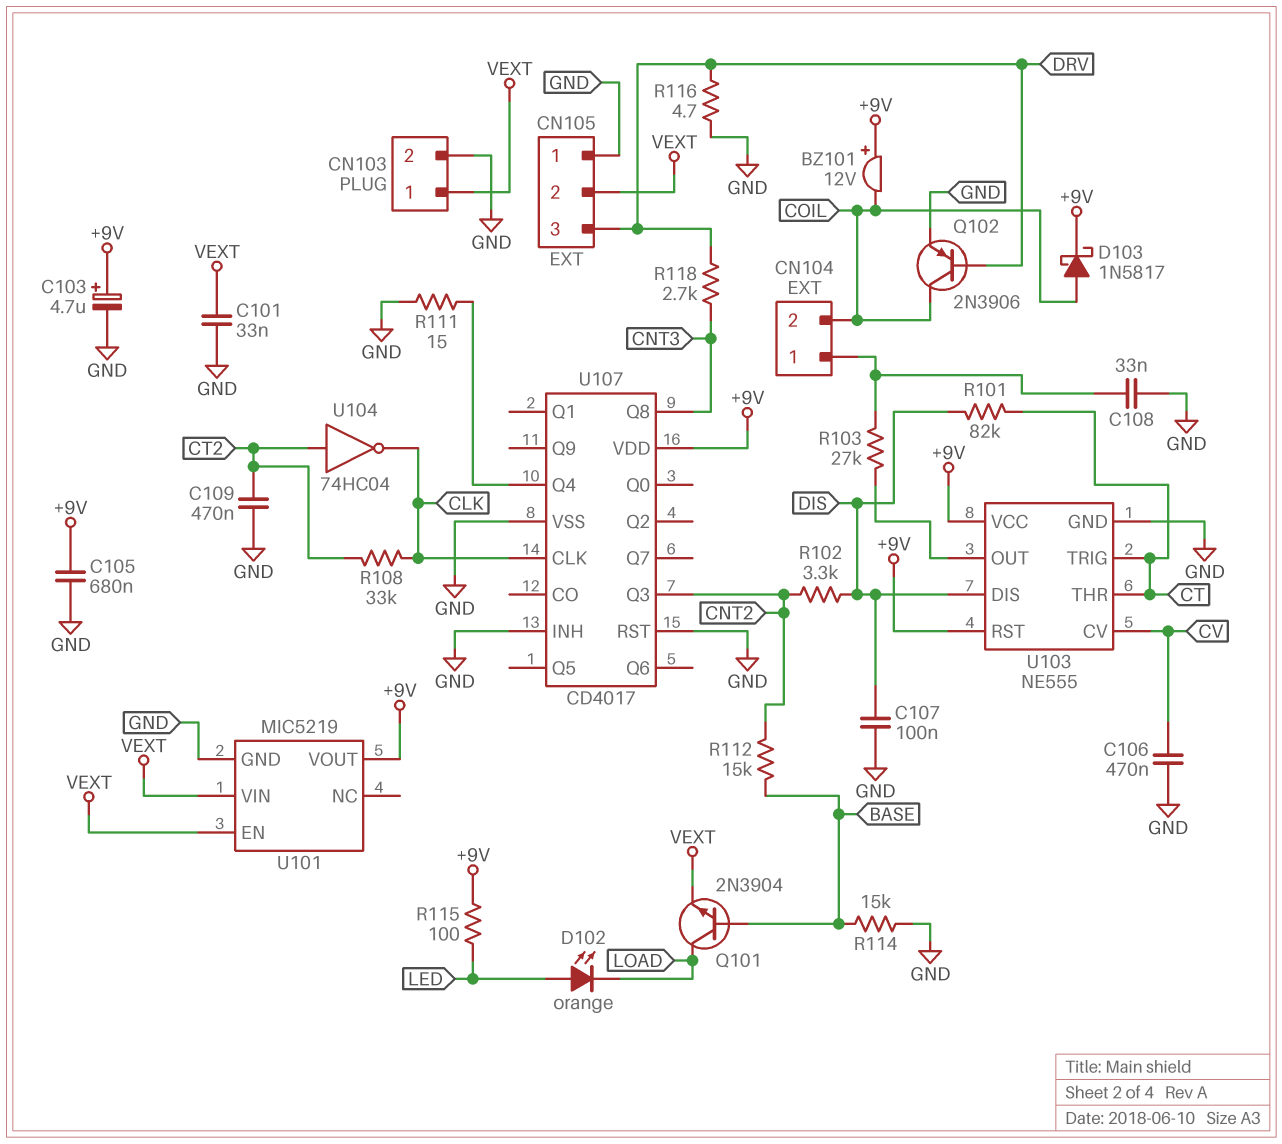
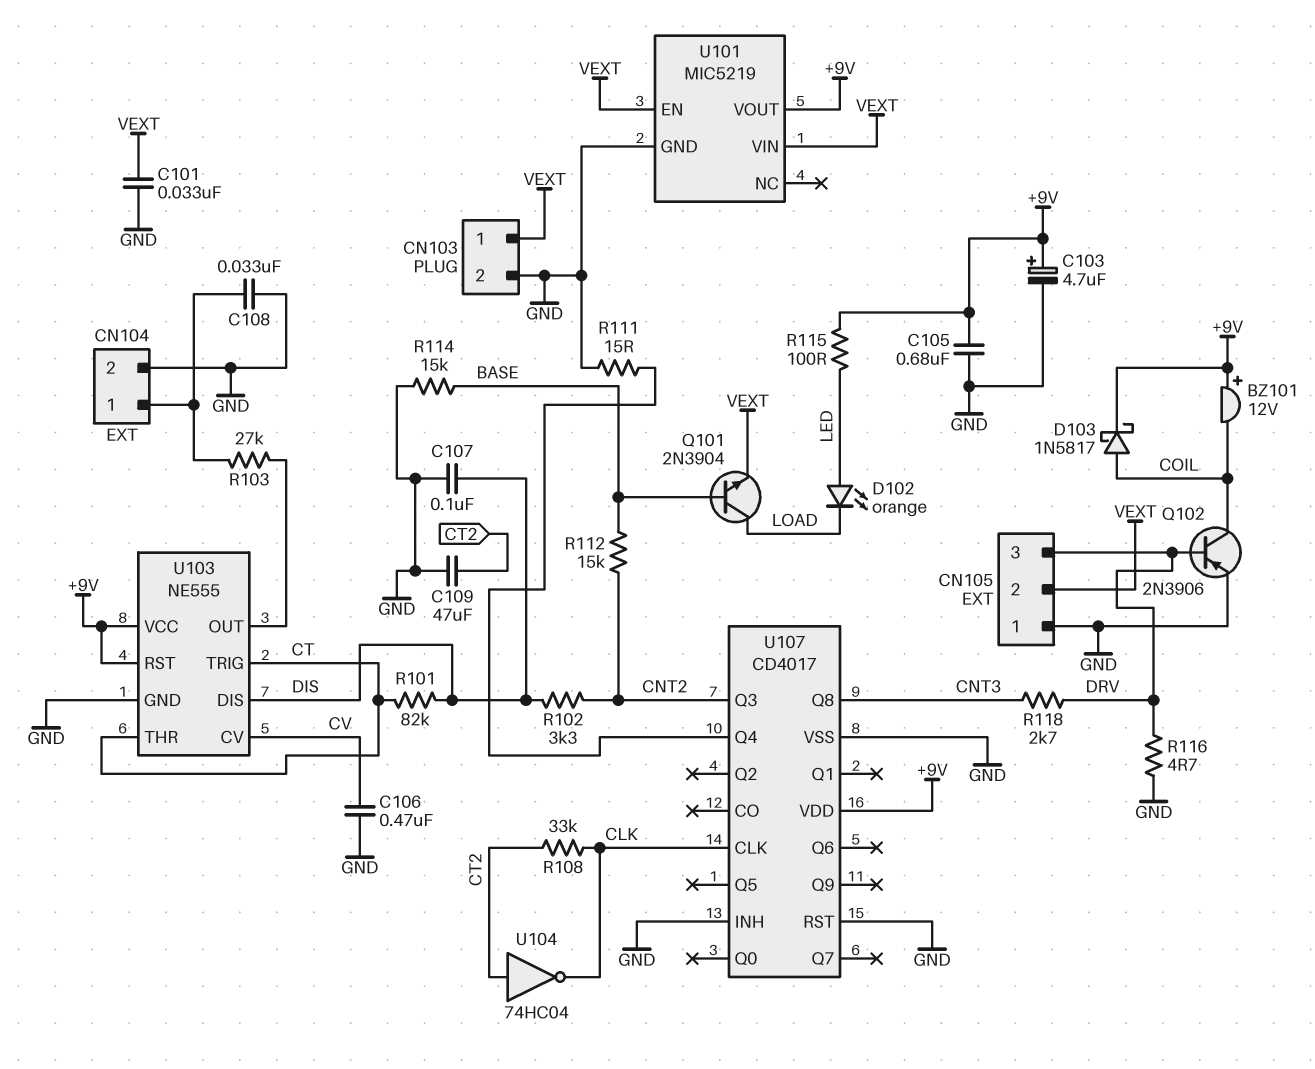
C109: 470nF (CT2, GND) -> 47uF (CT2, GND)
CN104 pin 2: COIL -> GND

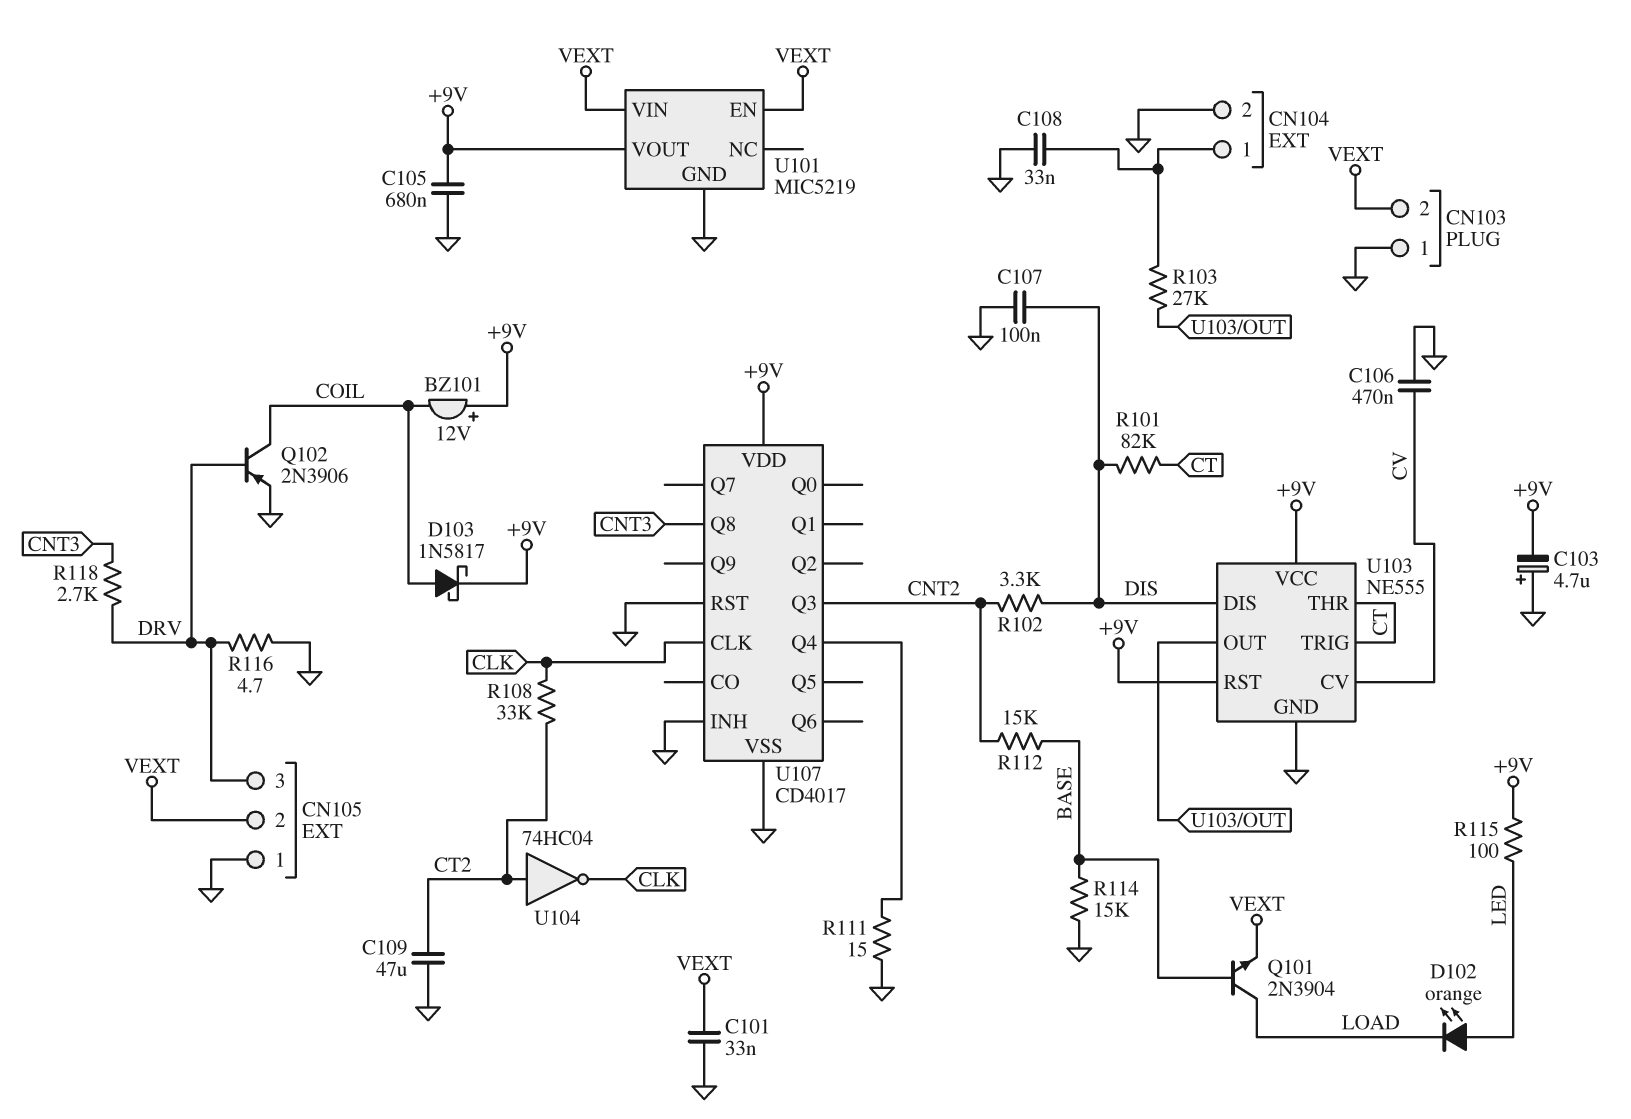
C103: 4.7uF (plus +9V, minus GND) -> 4.7uF (plus GND, minus +9V)
CN103 pin 1: VEXT -> GND
CN103 pin 2: GND -> VEXT

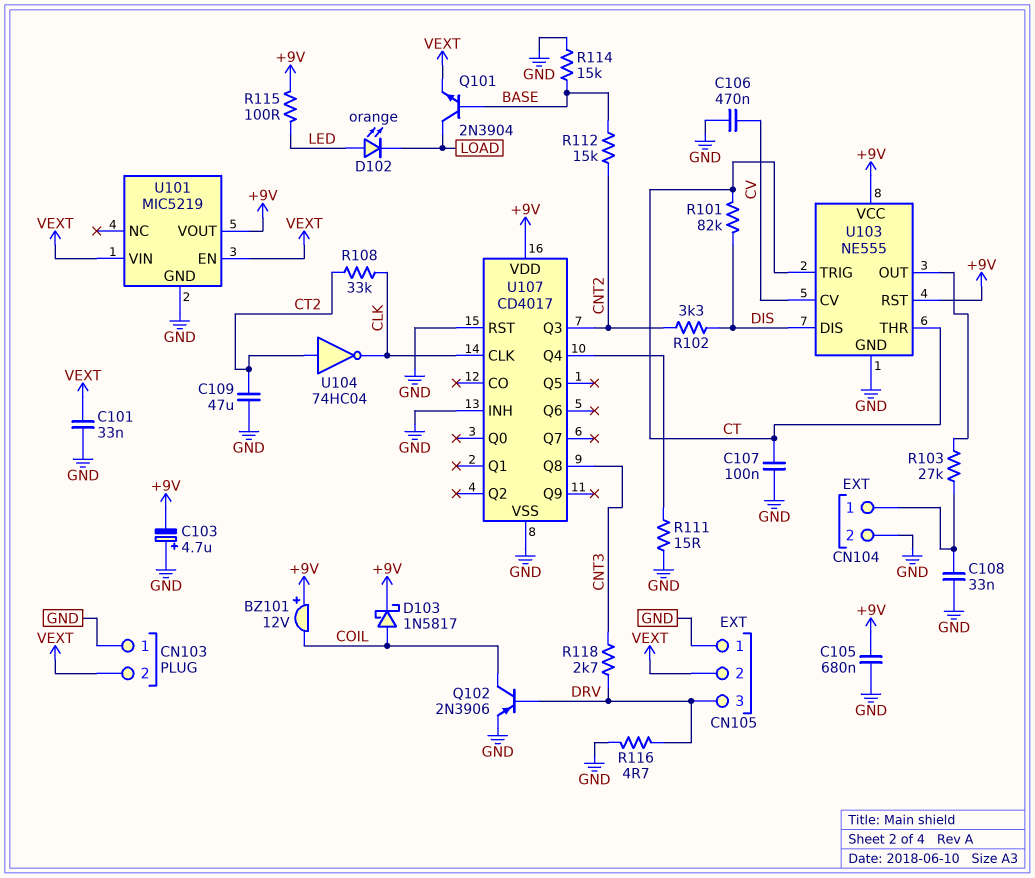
C107: 100nF (DIS, GND) -> 100nF (CT, GND)

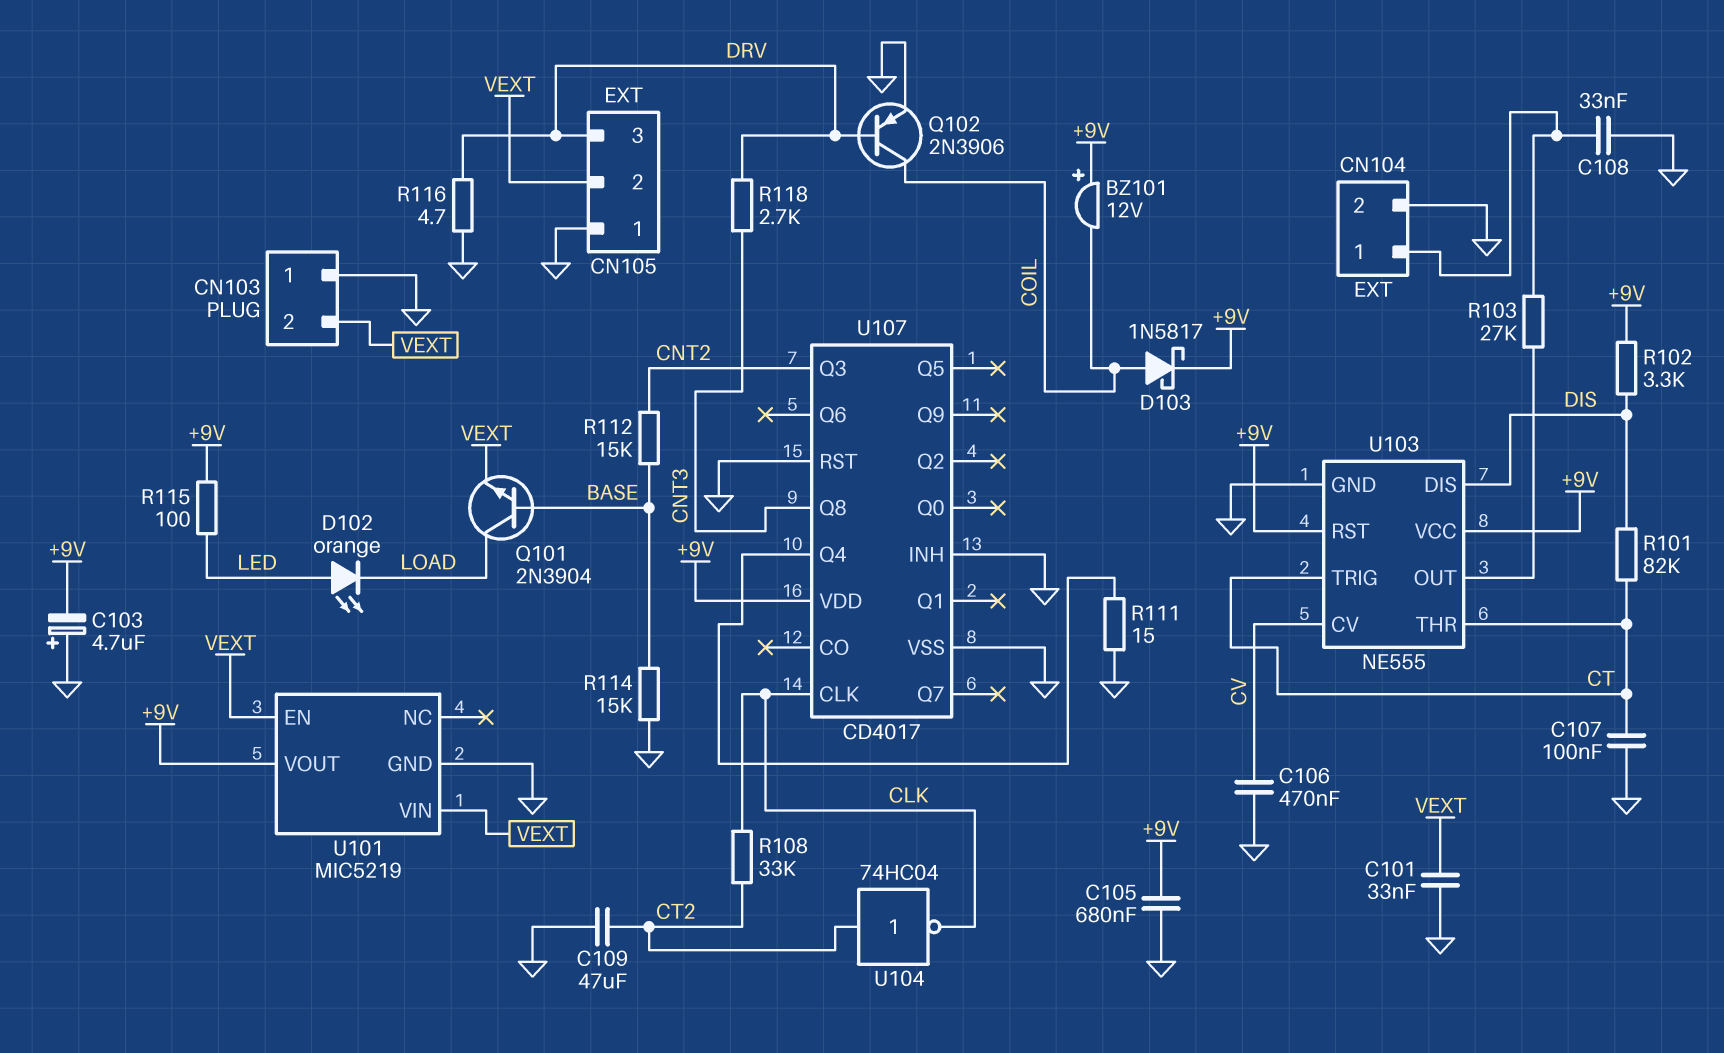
R102: 3.3k (CNT2, DIS) -> 3.3k (+9V, DIS)

